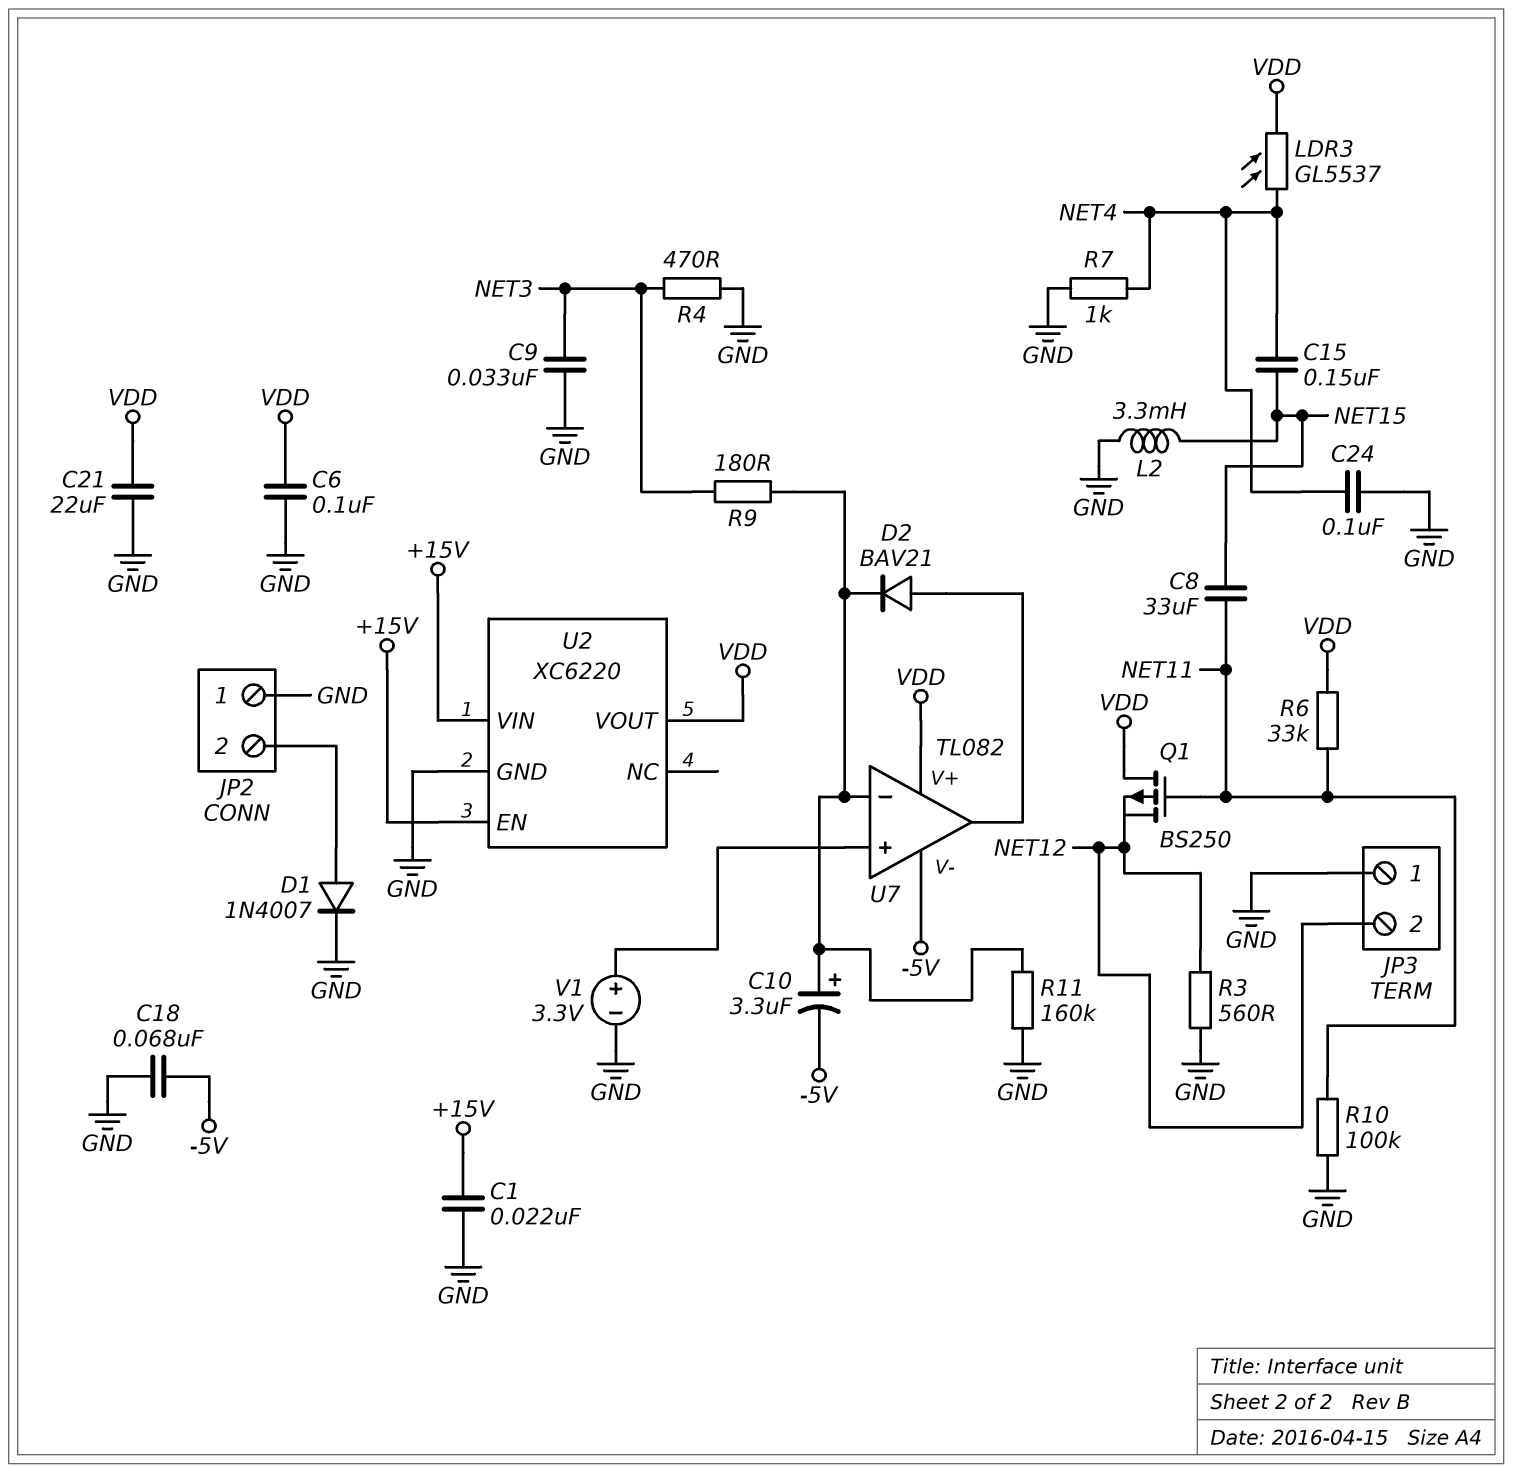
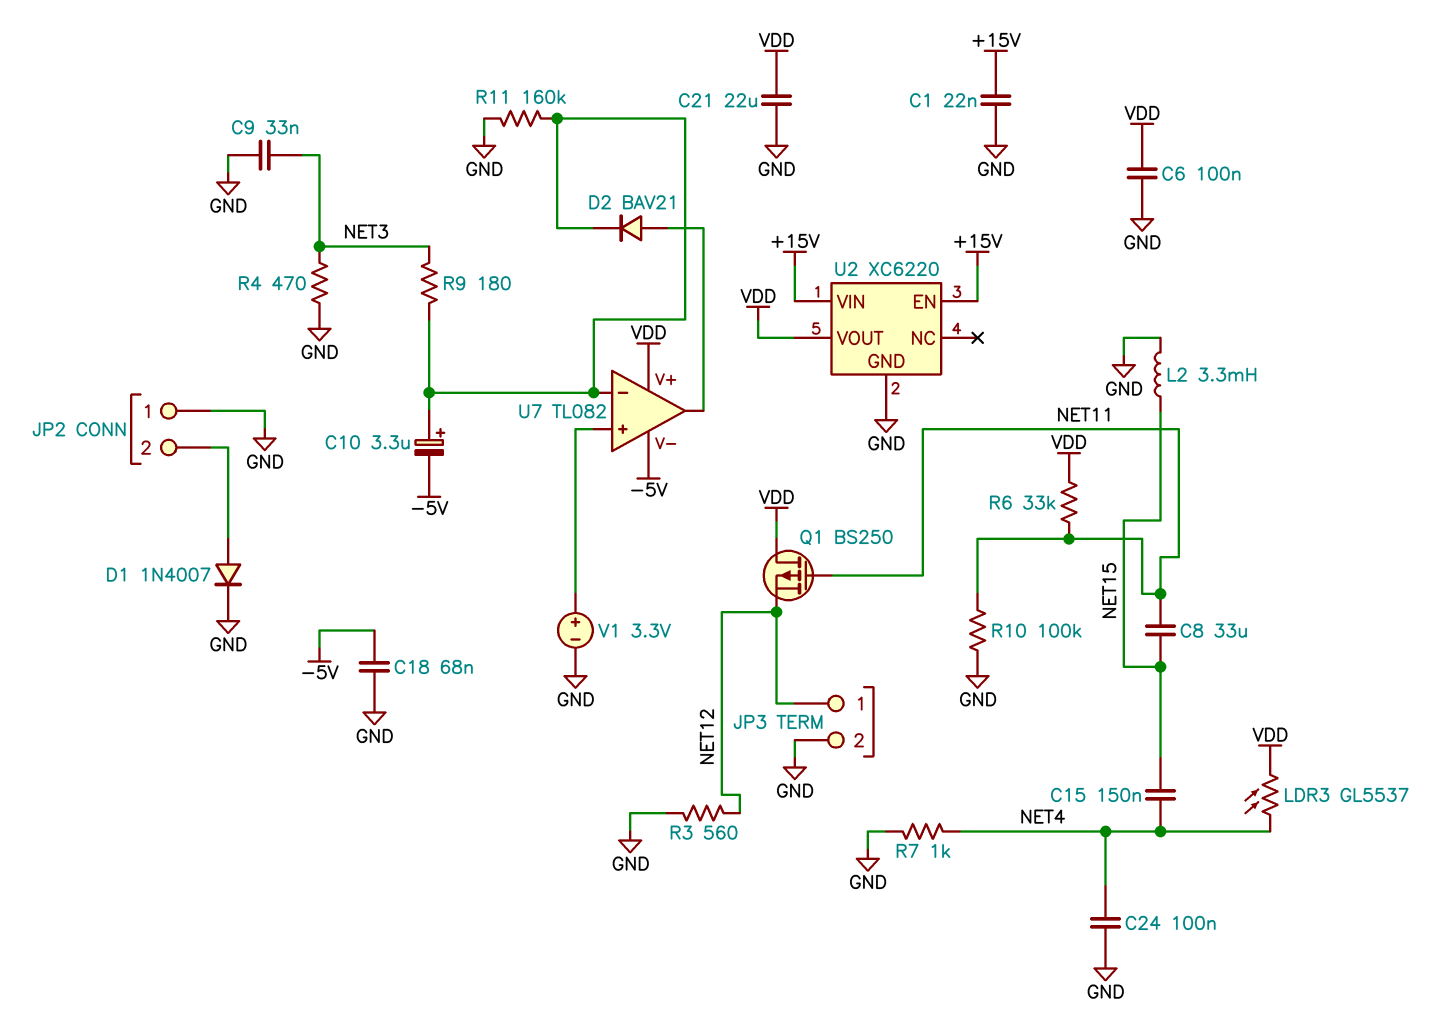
JP3 pin 1: GND -> NET12
JP3 pin 2: NET12 -> GND

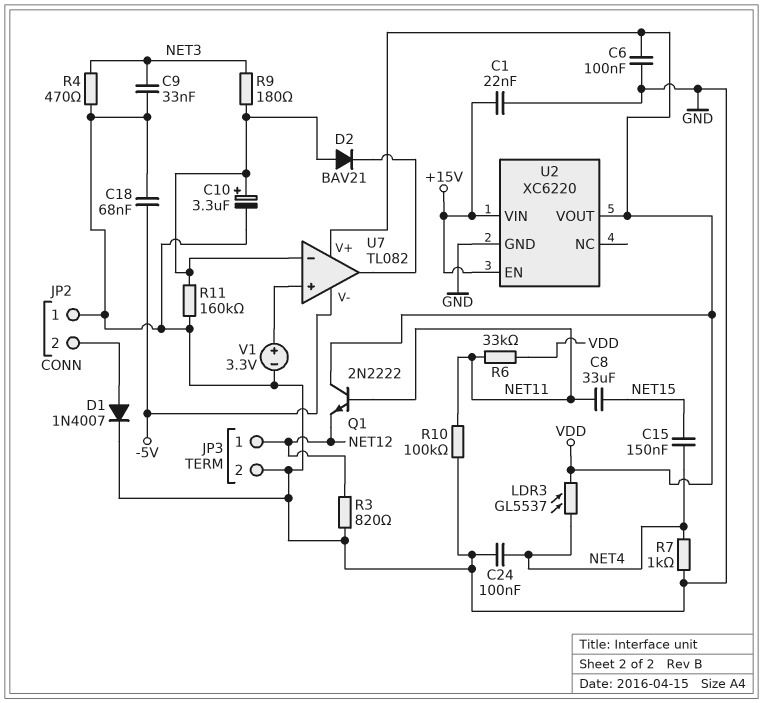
C10: 3.3uF (plus U7/in-, minus -5V) -> 3.3uF (plus U7/in-, minus GND)
C21: 22uF (GND, VDD) -> none
D2: diode BAV21 (A U7/out, K U7/in-) -> diode BAV21 (A U7/in-, K U7/out)
L2: 3.3mH (GND, NET15) -> none
Q1: PMOS BS250 (G NET11, D VDD, S NET12) -> NPN 2N2222 (B NET11, C VDD, E NET12)
R3: 560 (GND, NET12) -> 820 (GND, NET12)

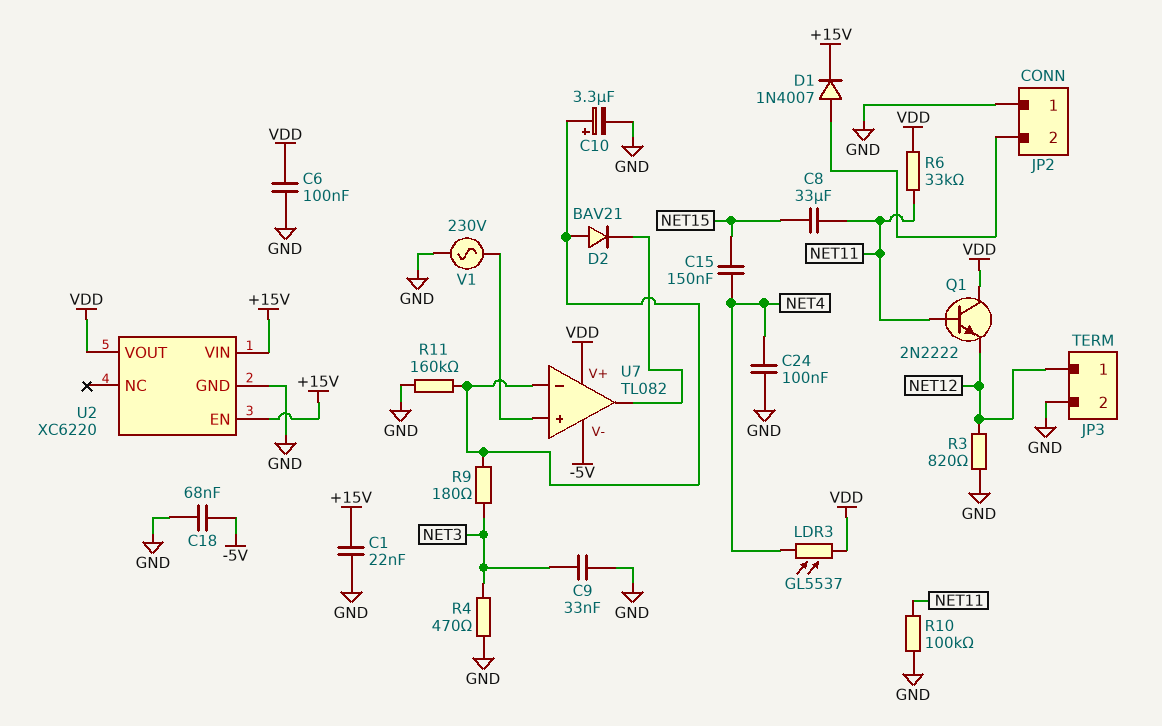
D1: diode 1N4007 (A JP2/2, K GND) -> diode 1N4007 (A JP2/2, K +15V)
R7: 1k (GND, NET4) -> none
V1: 3.3V (plus U7/in+, minus GND) -> AC 230V (GND, U7/in+)

